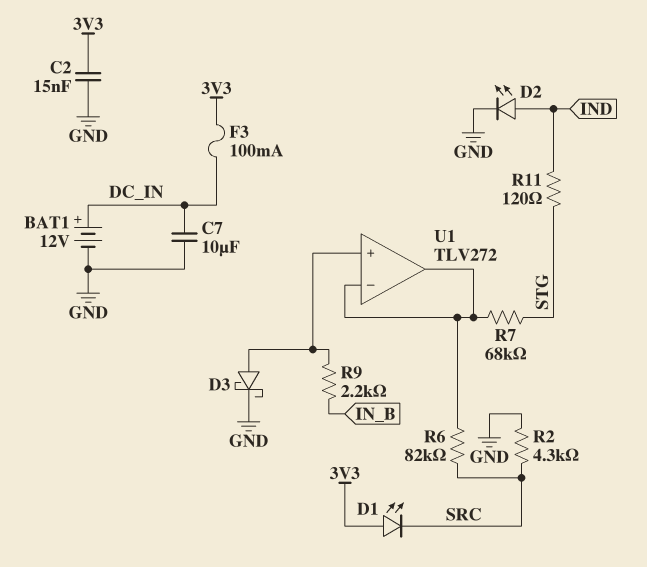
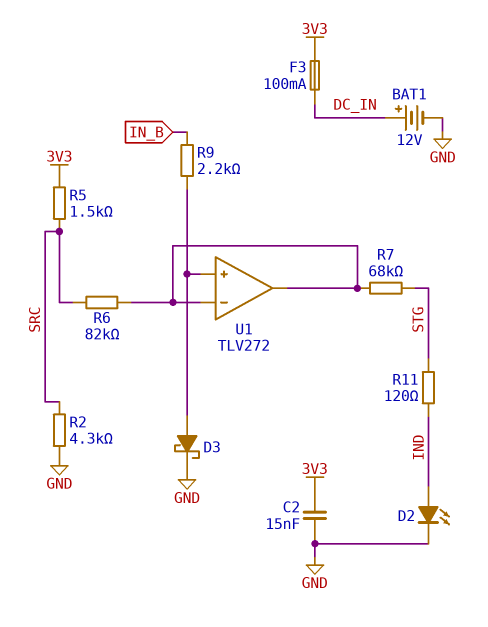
C7: 10uF (DC_IN, GND) -> none
D1: LED (A 3V3, K SRC) -> none
R5: none -> 1.5k (3V3, SRC)

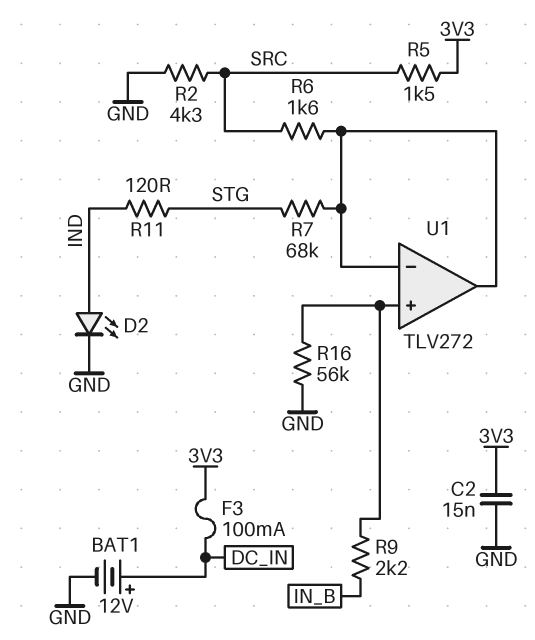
D3: schottky (A U1/in+, K GND) -> none
R6: 82k (SRC, U1/in-) -> 1.6k (SRC, U1/in-)
R16: none -> 56k (GND, U1/in+)

